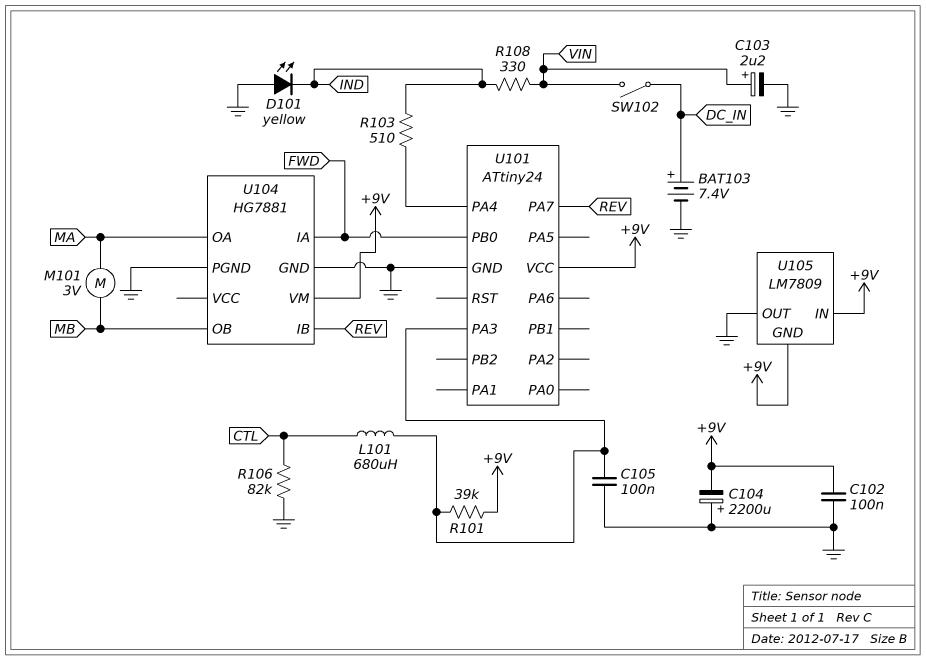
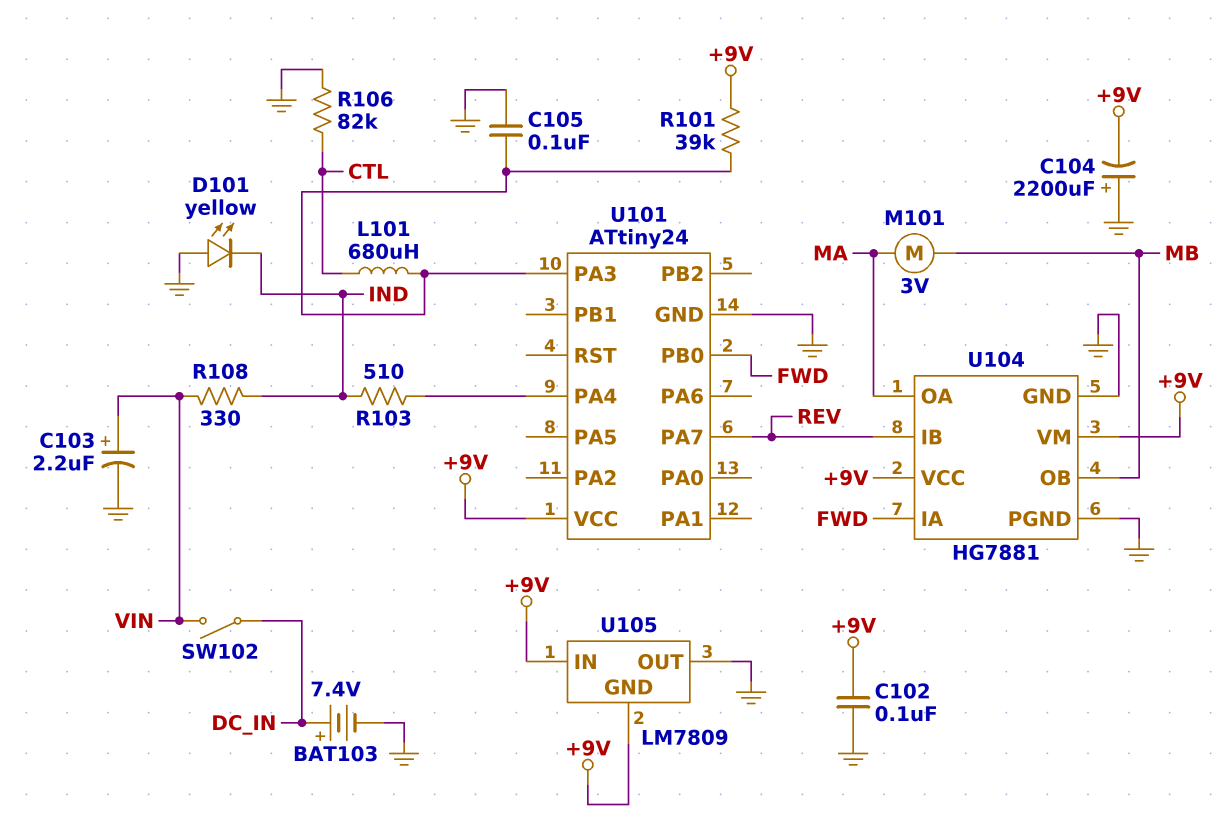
U104 pin VCC: none -> +9V

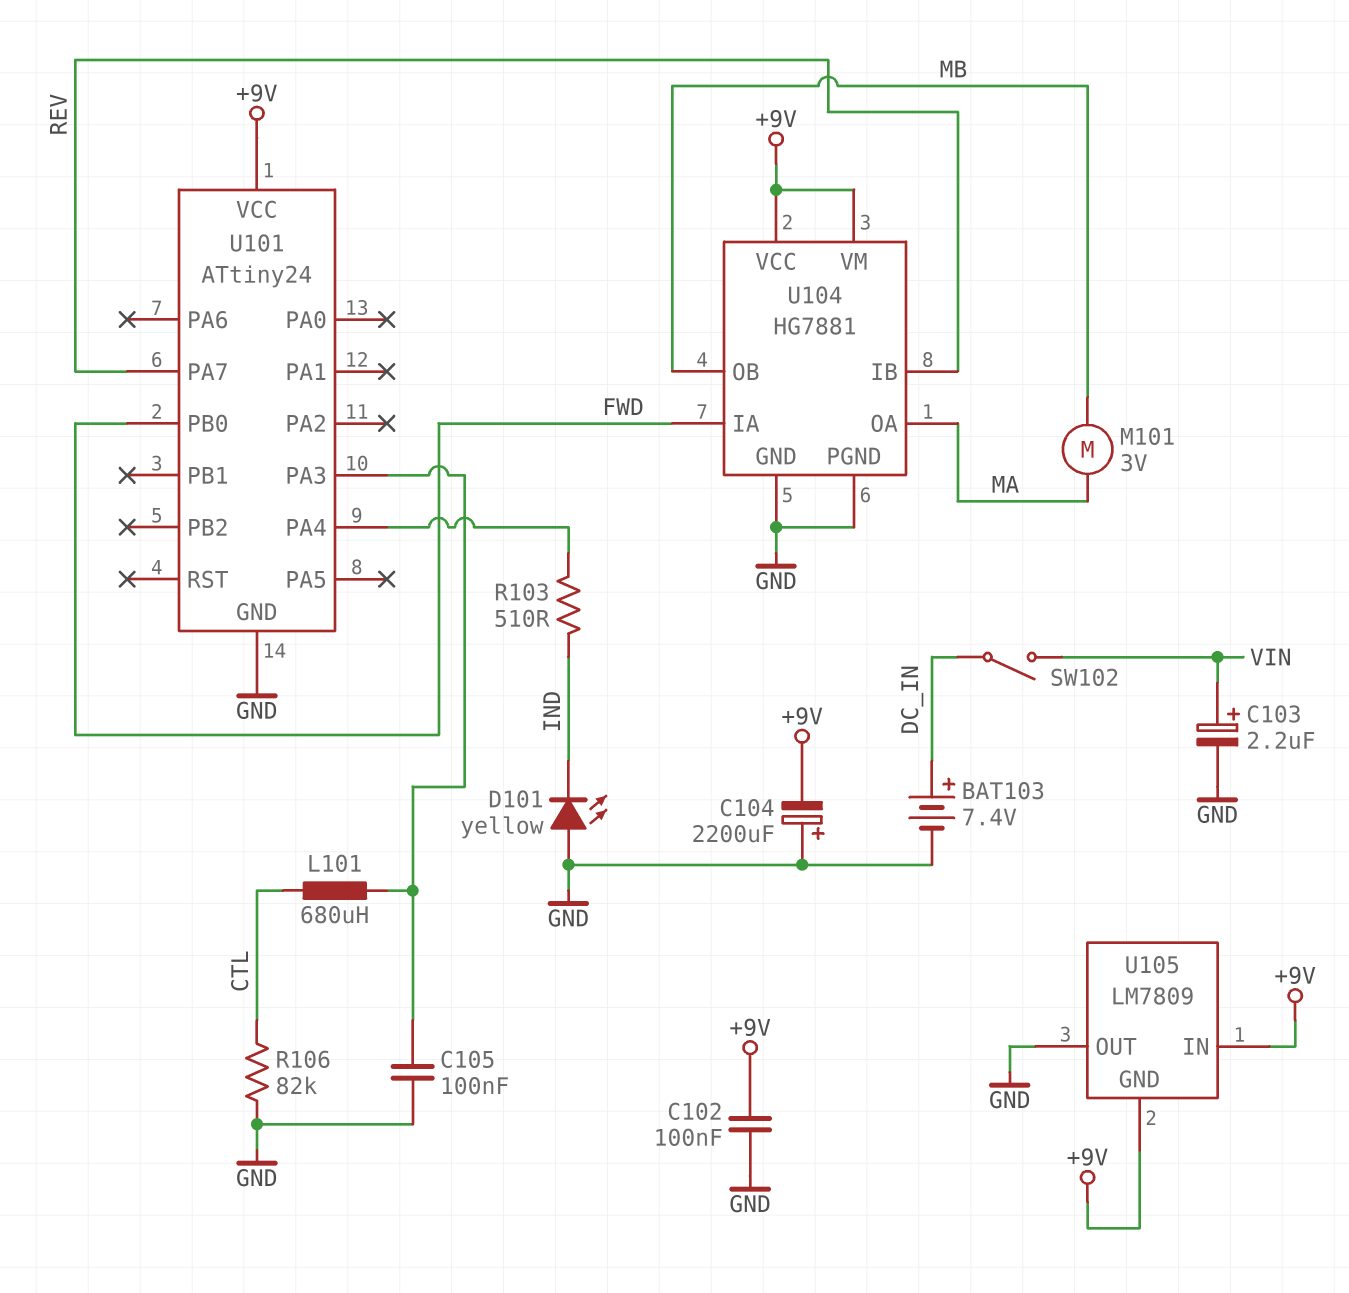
R101: 39k (+9V, U101/PA3) -> none
R108: 330 (IND, VIN) -> none

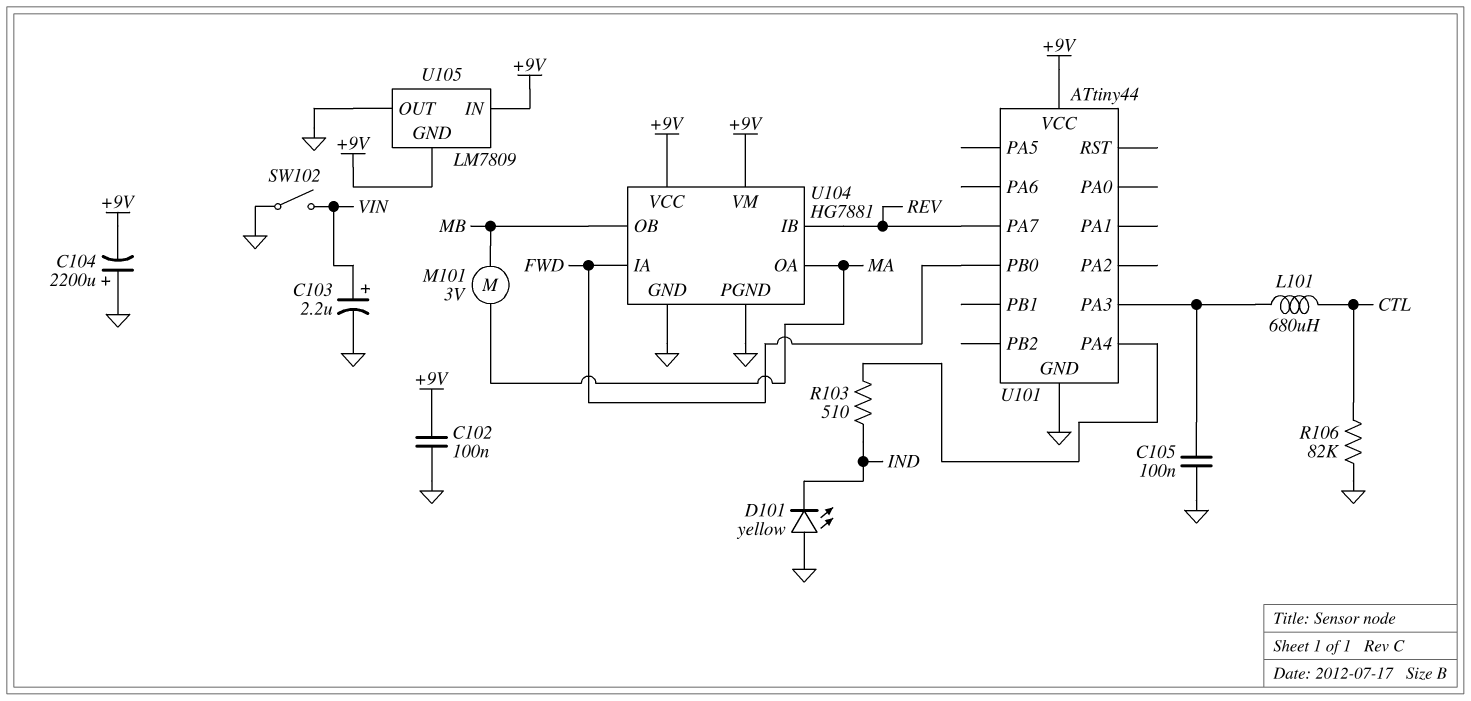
BAT103: 7.4V (plus DC_IN, minus GND) -> none
SW102: switch (DC_IN, VIN) -> switch (GND, VIN)
U101: ATtiny24 -> ATtiny44

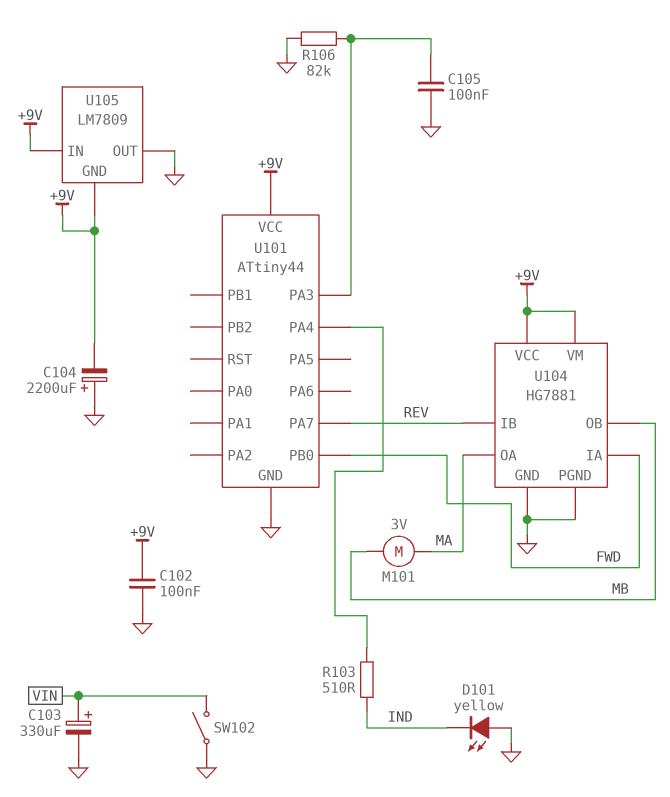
C103: 2.2uF (plus VIN, minus GND) -> 330uF (plus VIN, minus GND)
L101: 680uH (CTL, U101/PA3) -> none
R106: 82k (CTL, GND) -> 82k (GND, U101/PA3)

